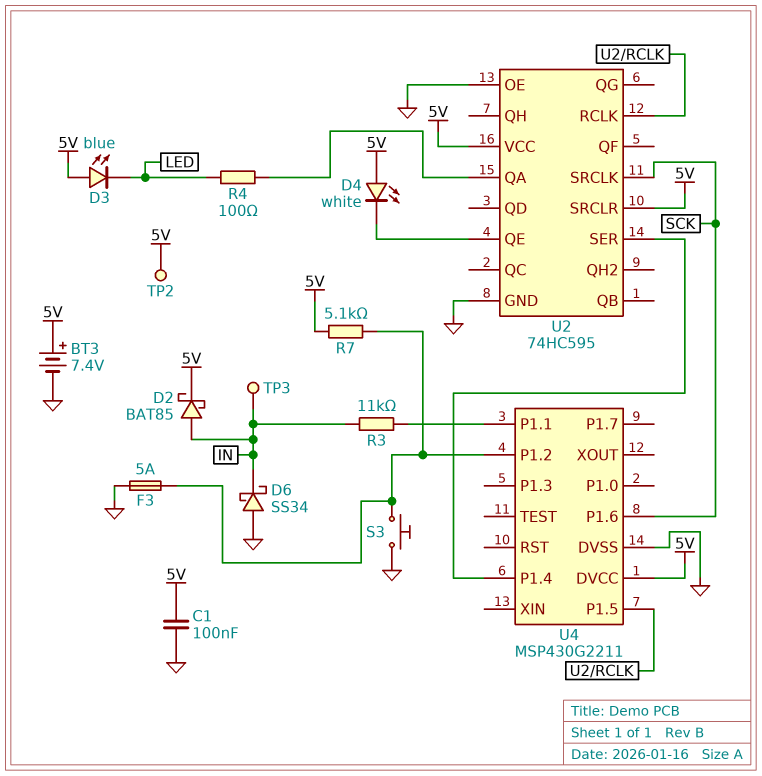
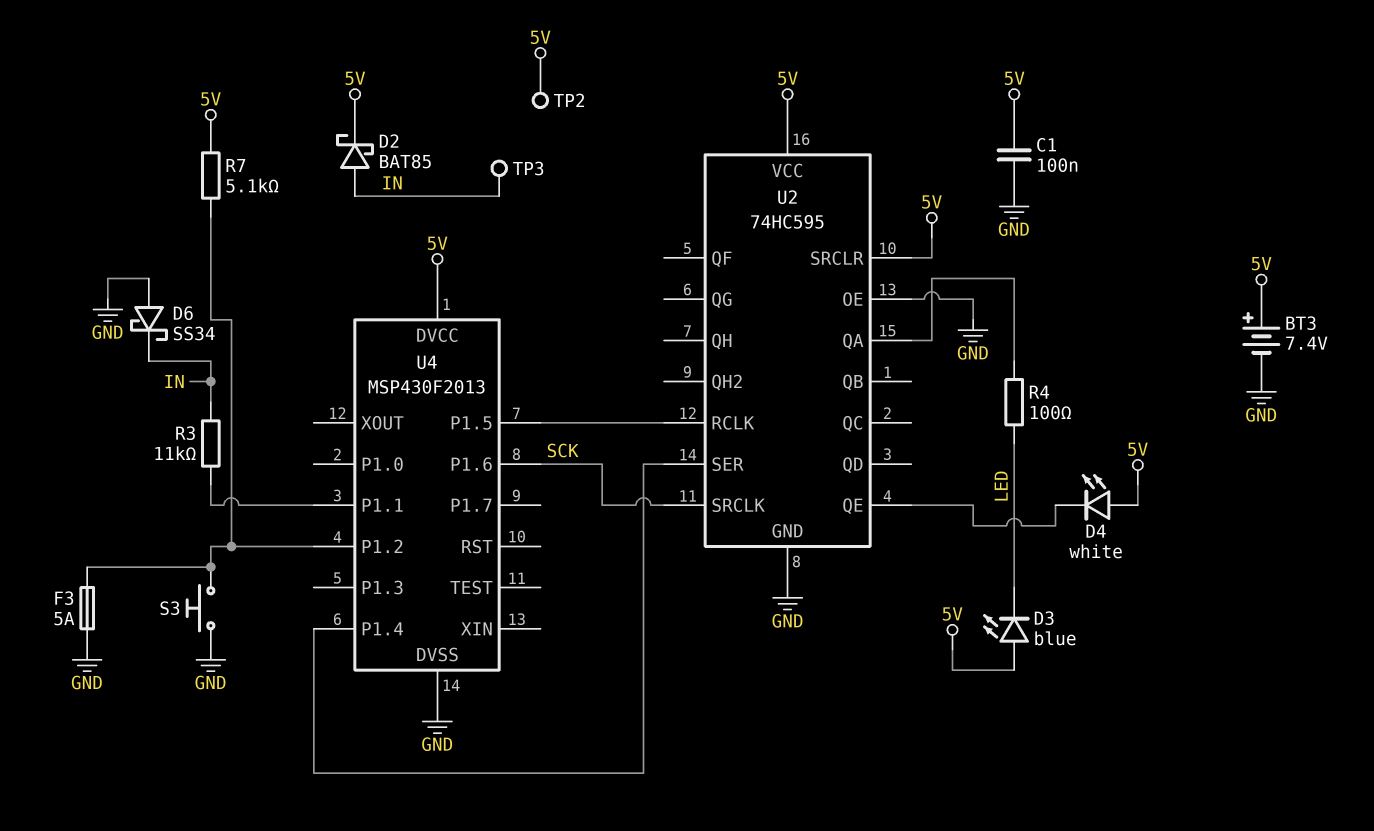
U4: MSP430G2211 -> MSP430F2013

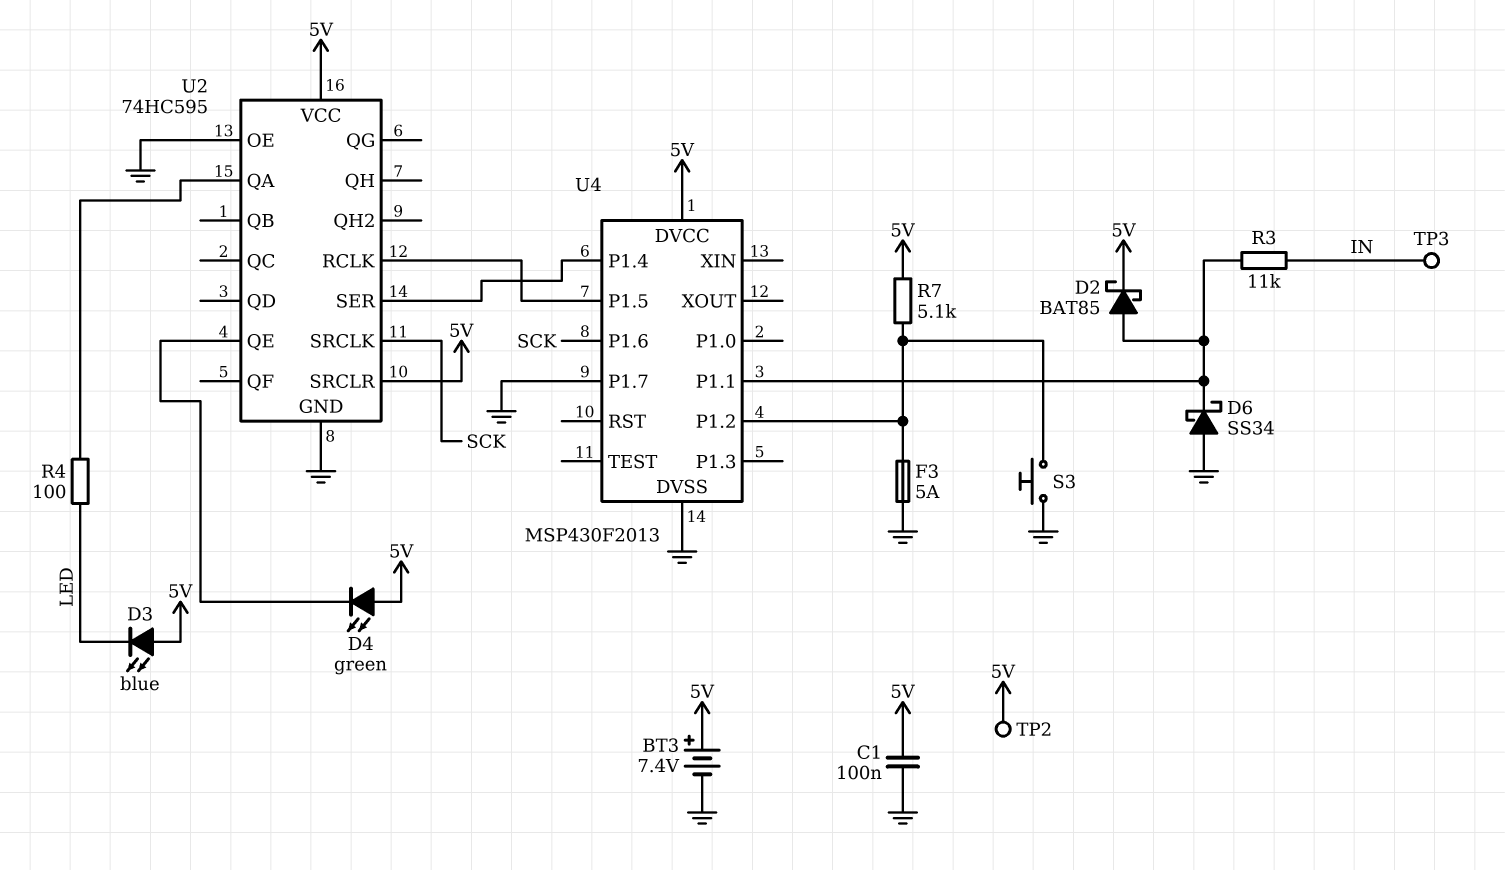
D2: schottky BAT85 (A IN, K 5V) -> schottky BAT85 (A U4/P1.1, K 5V)
D4: LED white (A 5V, K U2/QE) -> LED green (A 5V, K U2/QE)
D6: schottky SS34 (A GND, K IN) -> schottky SS34 (A GND, K U4/P1.1)
U4 pin P1.7: none -> GND

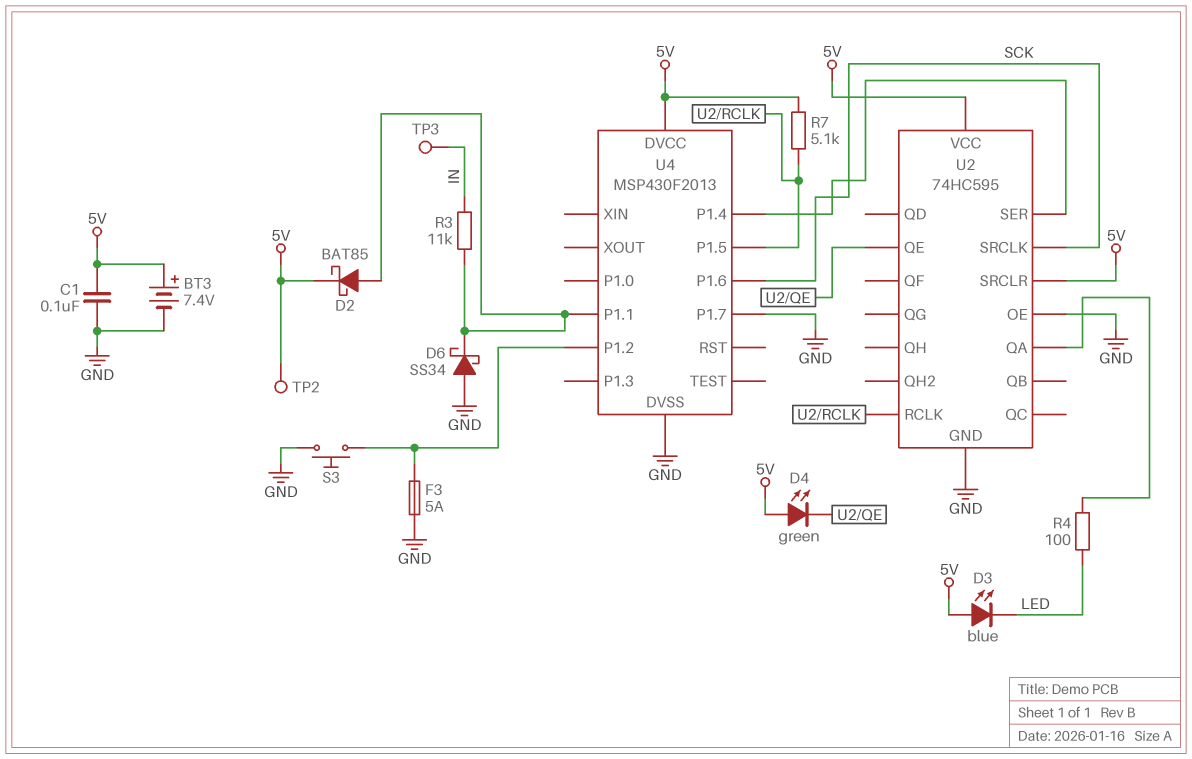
R7: 5.1k (5V, U4/P1.2) -> 5.1k (5V, U2/RCLK)

